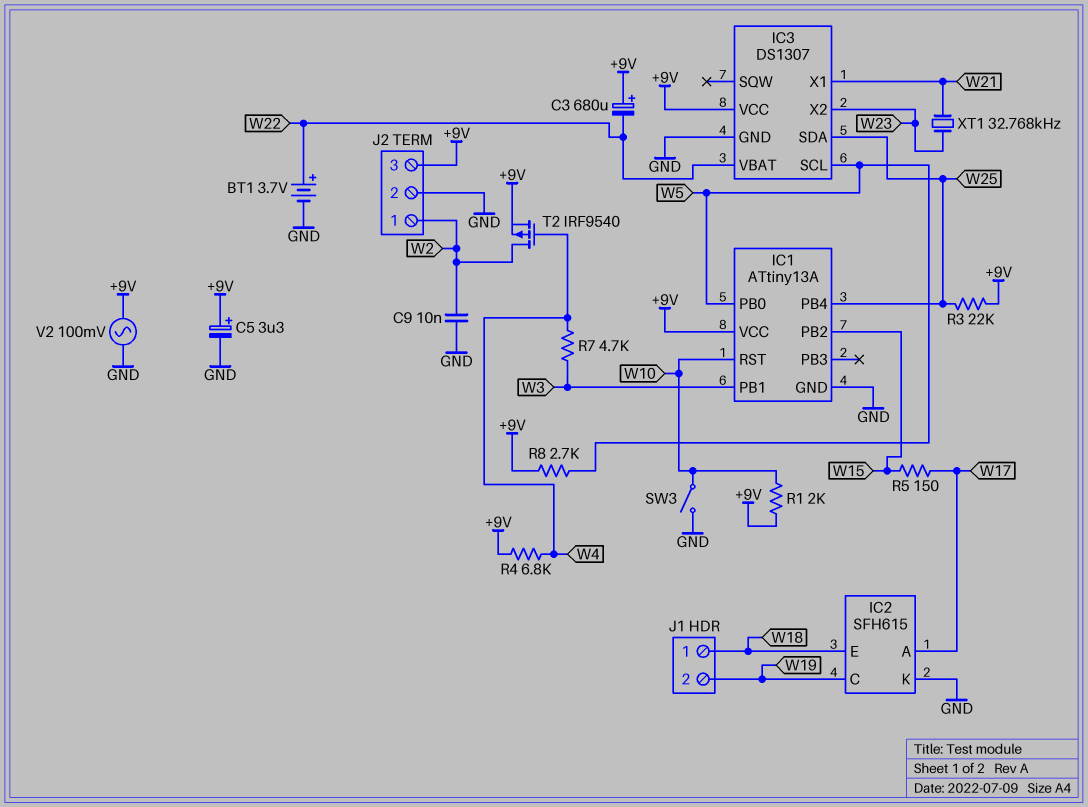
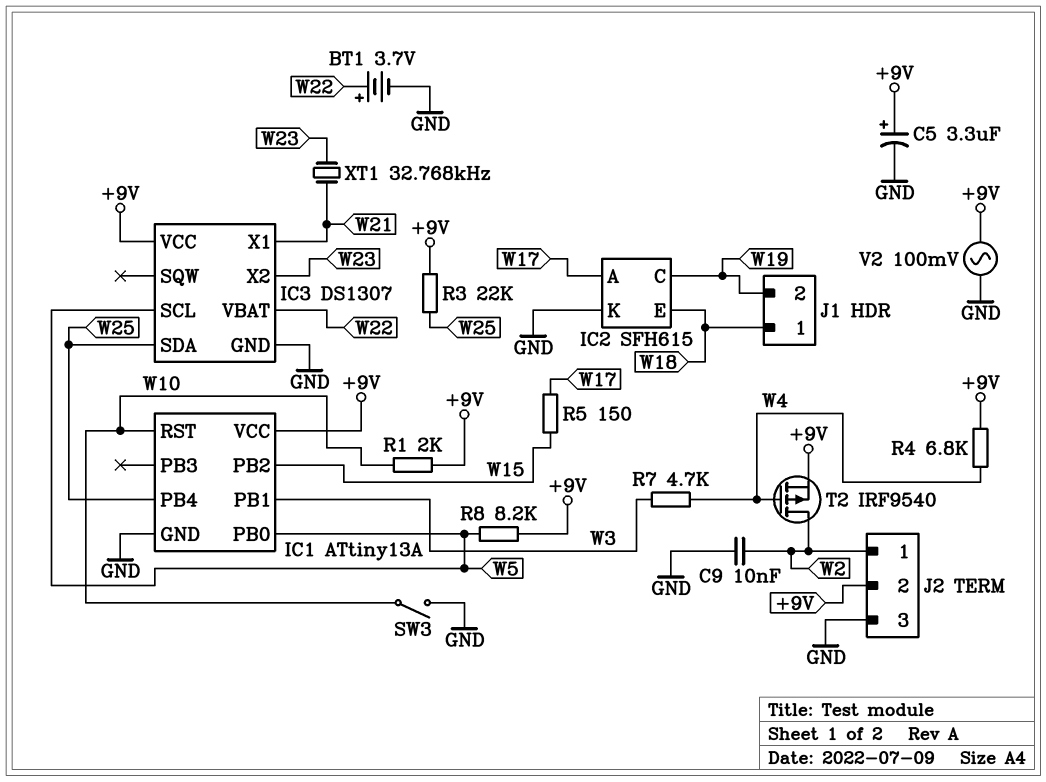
C3: 680uF (plus +9V, minus W22) -> none
J2 pin 2: GND -> +9V
J2 pin 3: +9V -> GND
R8: 2.7k (+9V, W5) -> 8.2k (+9V, W5)

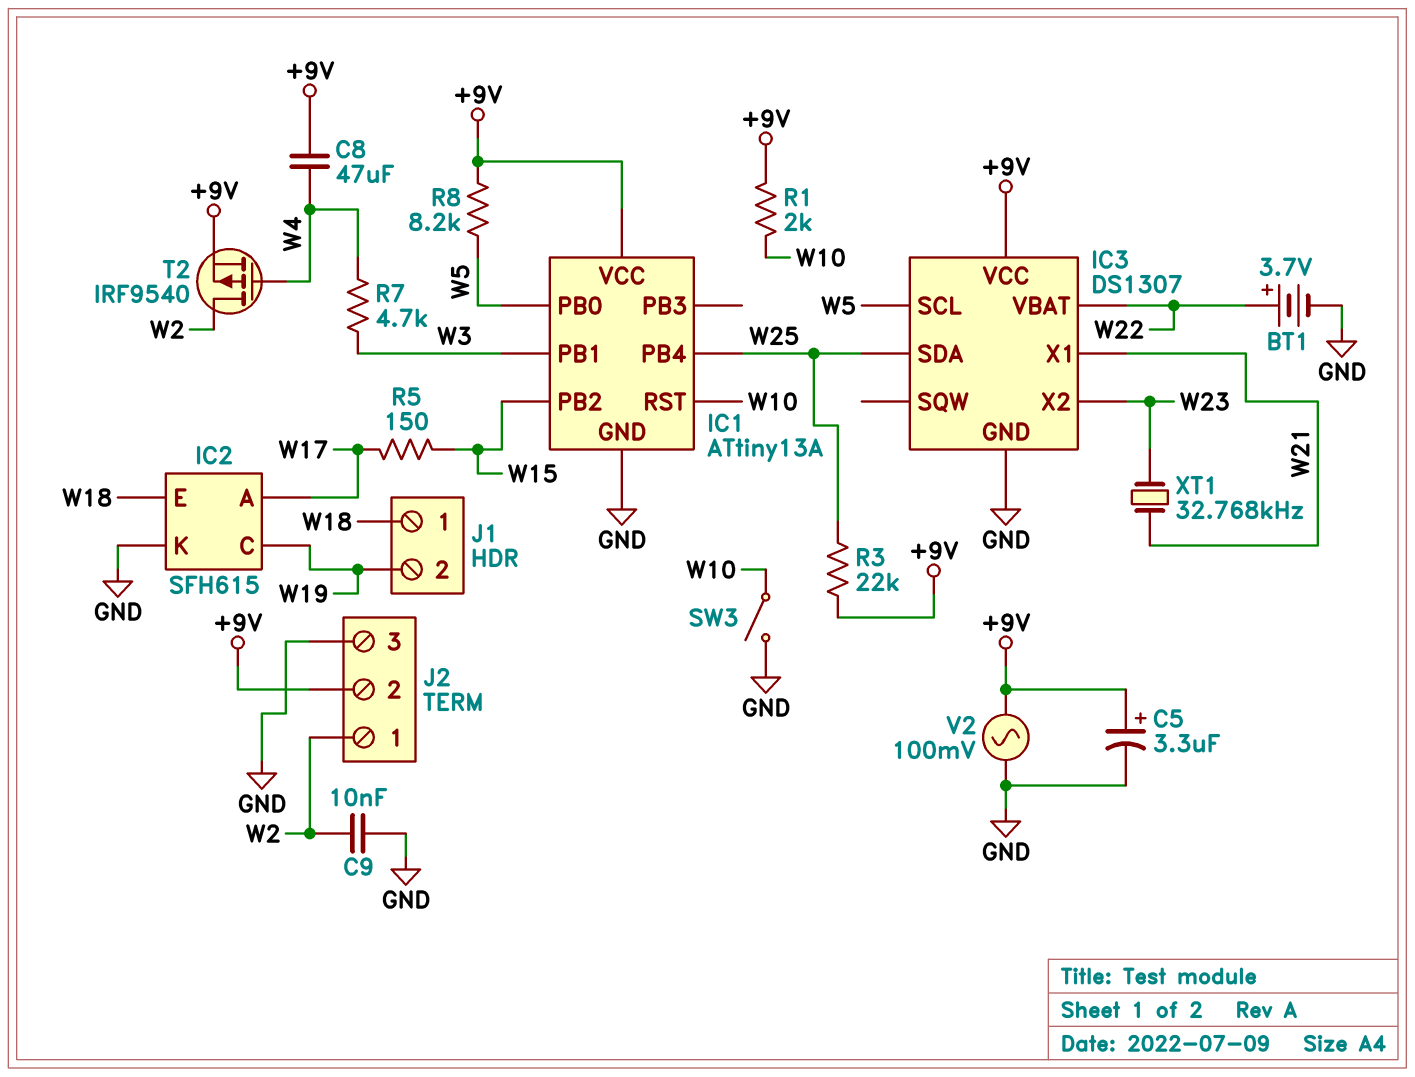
C8: none -> 47uF (+9V, W4)
R4: 6.8k (+9V, W4) -> none

